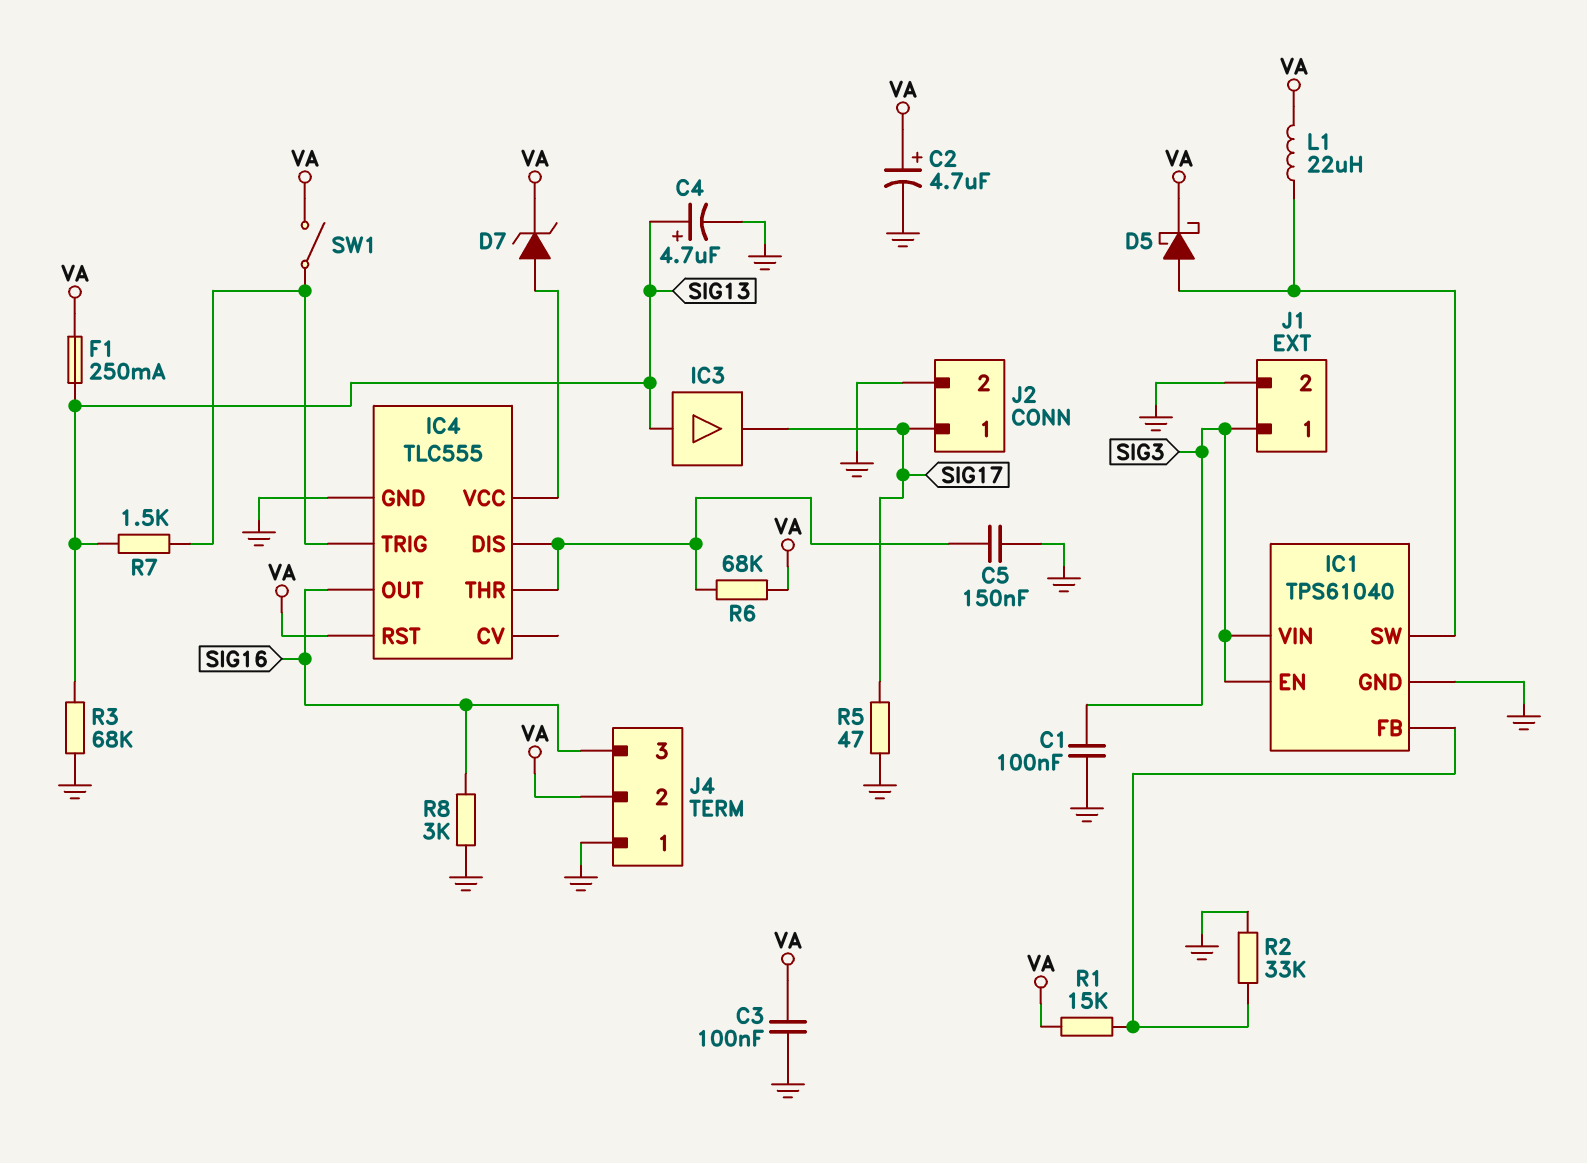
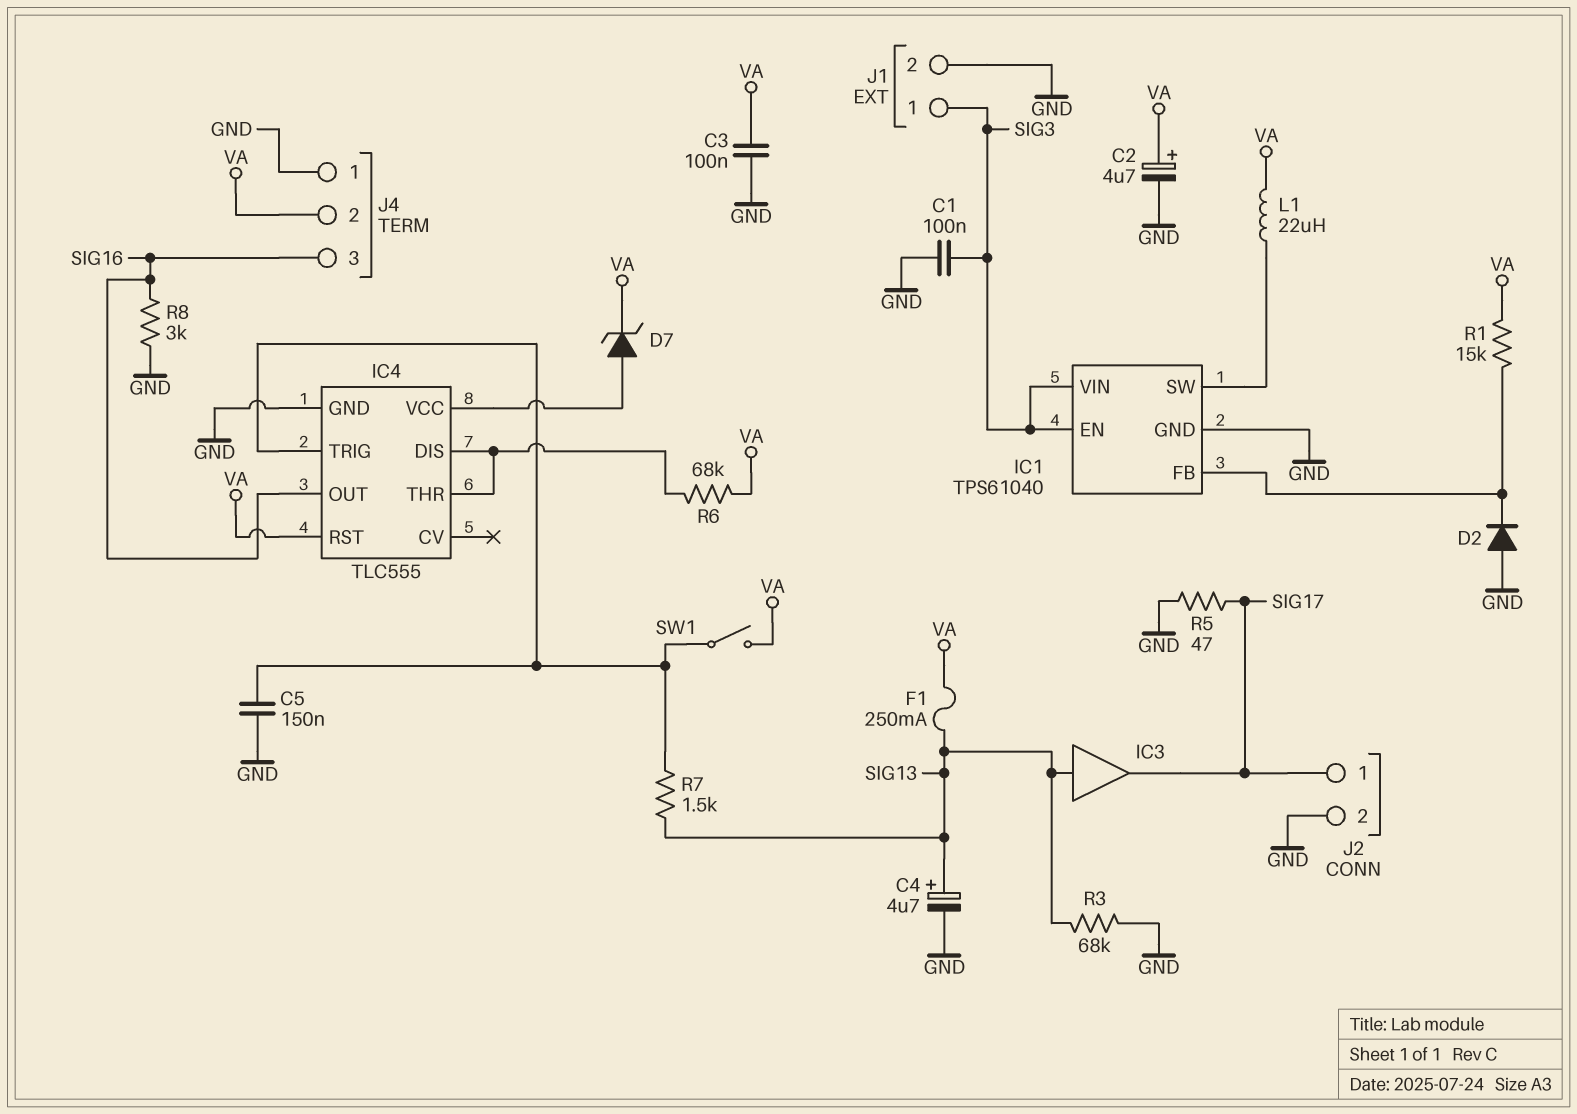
C5: 150nF (GND, IC4/DIS) -> 150nF (GND, IC4/TRIG)
D2: none -> diode (A GND, K IC1/FB)
D5: schottky (A IC1/SW, K VA) -> none
R2: 33k (GND, IC1/FB) -> none

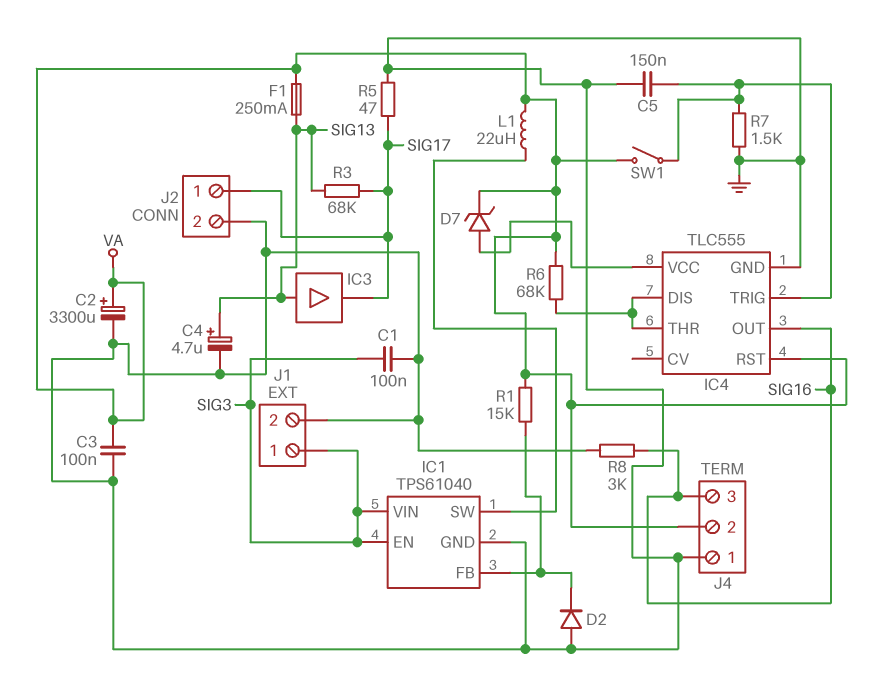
C2: 4.7uF (plus VA, minus GND) -> 3300uF (plus VA, minus GND)
R3: 68k (GND, SIG13) -> 68k (SIG13, SIG17)
R7: 1.5k (IC4/TRIG, SIG13) -> 1.5k (GND, IC4/TRIG)

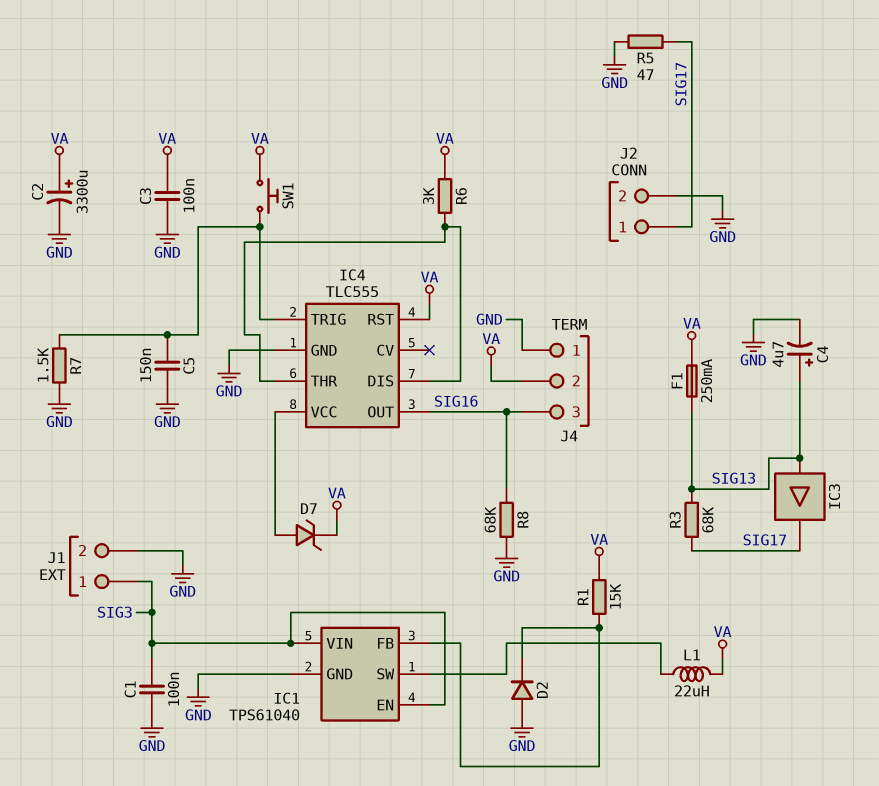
R6: 68k (IC4/DIS, VA) -> 3k (IC4/DIS, VA)
R8: 3k (GND, SIG16) -> 68k (GND, SIG16)
SW1: switch (IC4/TRIG, VA) -> button (IC4/TRIG, VA)

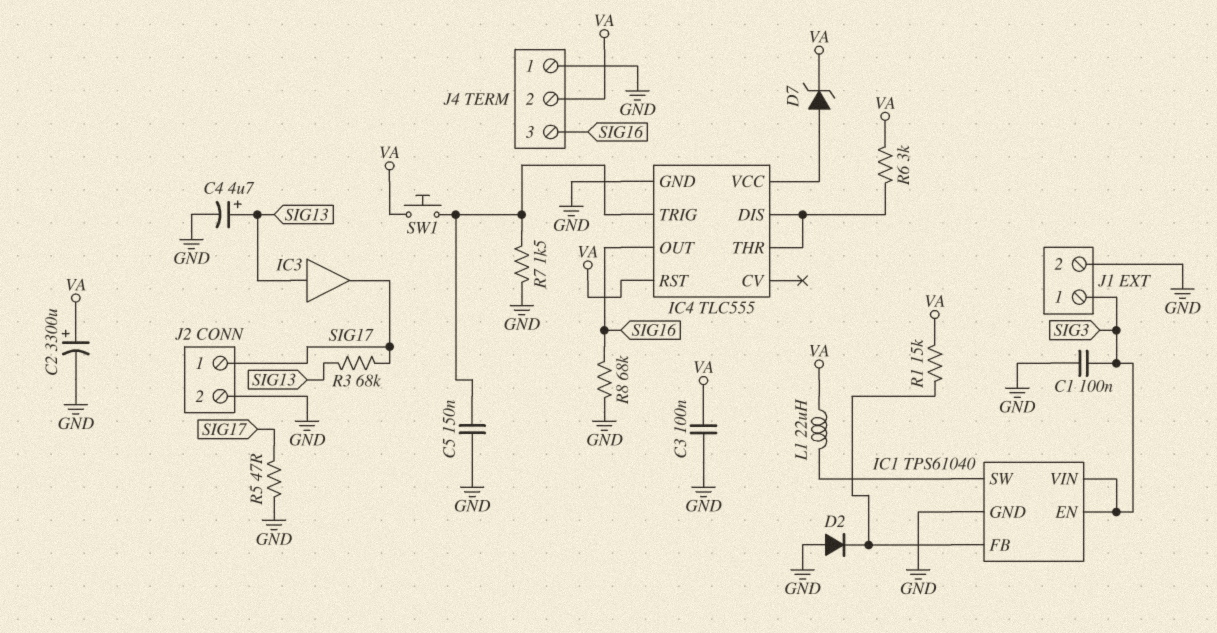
F1: 250mA (SIG13, VA) -> none

